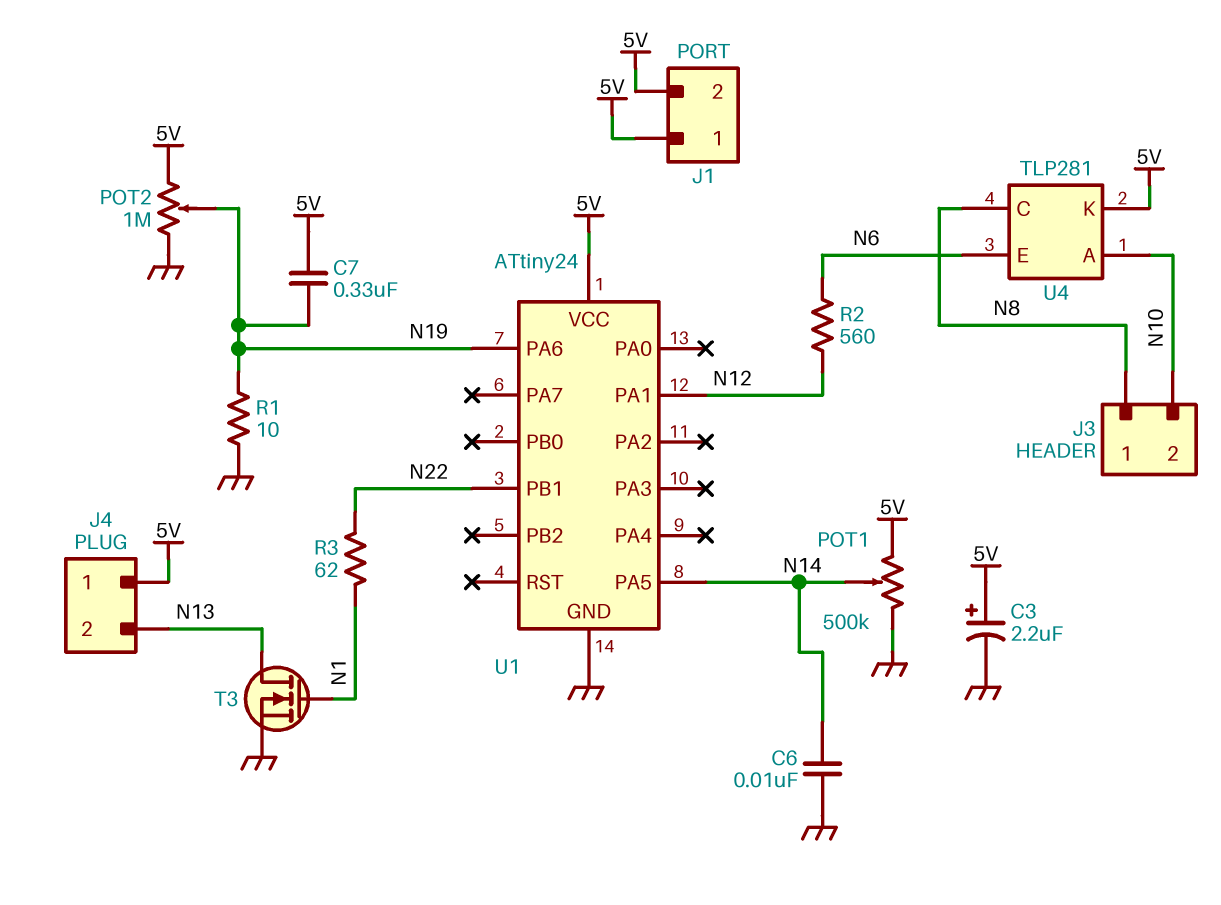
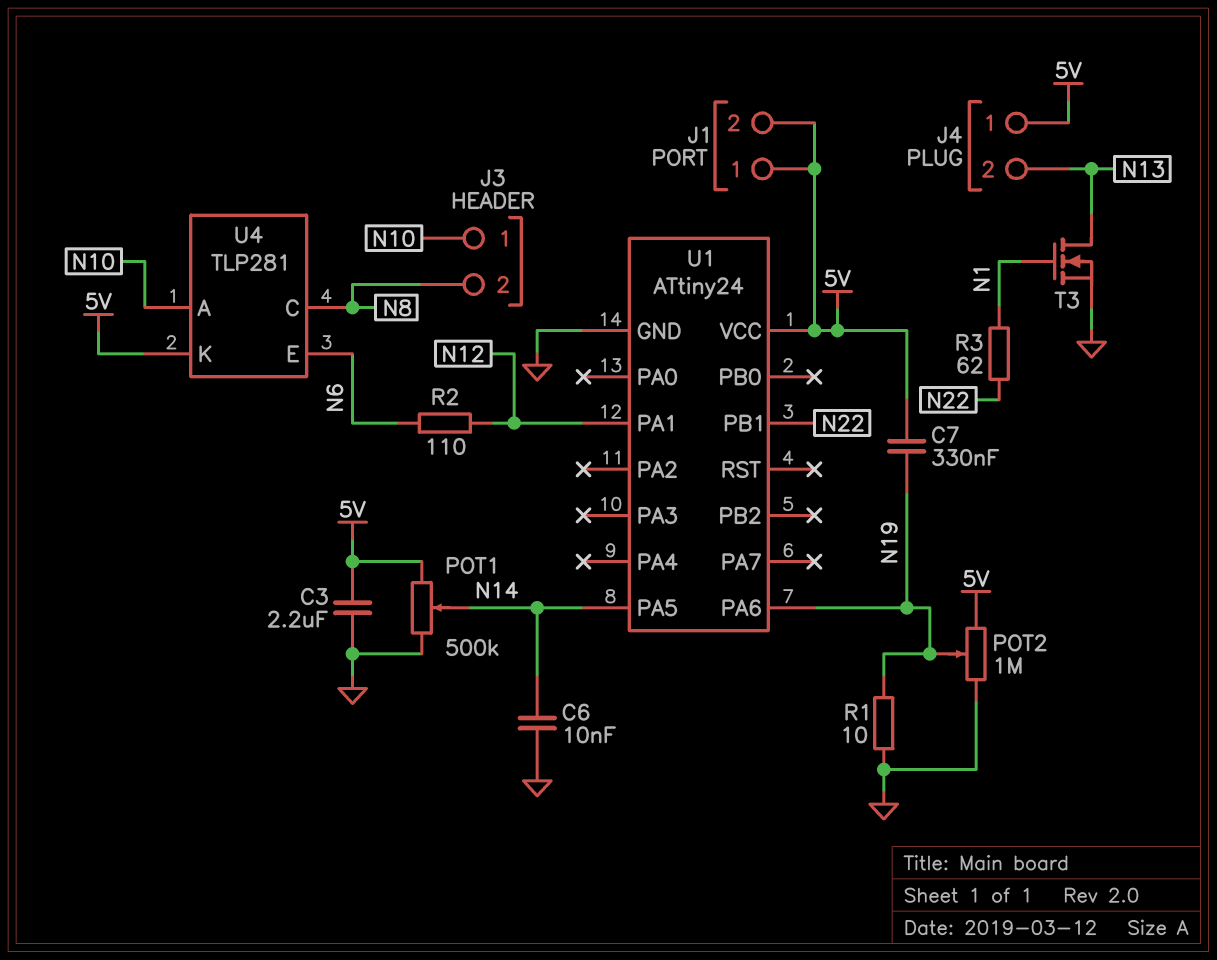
C3: 2.2uF (plus 5V, minus GND) -> 2.2uF (5V, GND)
J3 pin 1: N8 -> N10
J3 pin 2: N10 -> N8
R2: 560 (N6, N12) -> 110 (N6, N12)

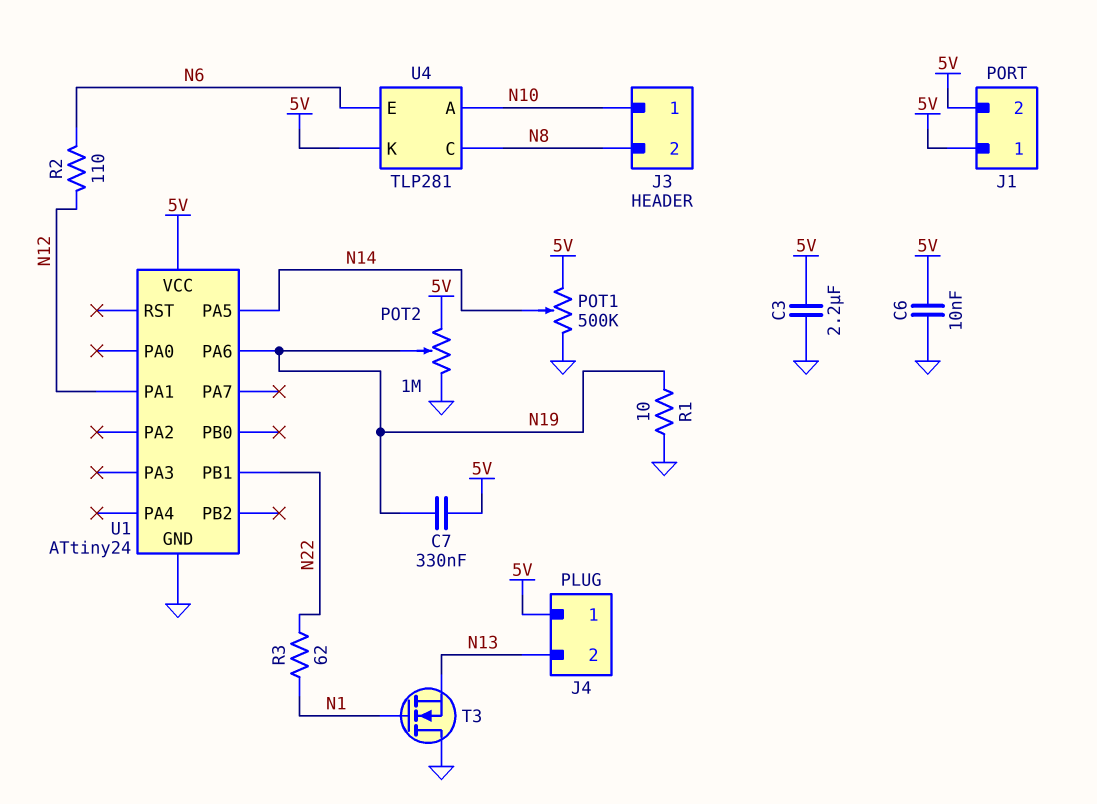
C6: 10nF (GND, N14) -> 10nF (5V, GND)
T3: NMOS (G N1, D N13, S GND) -> NMOS (G N1, D GND, S N13)

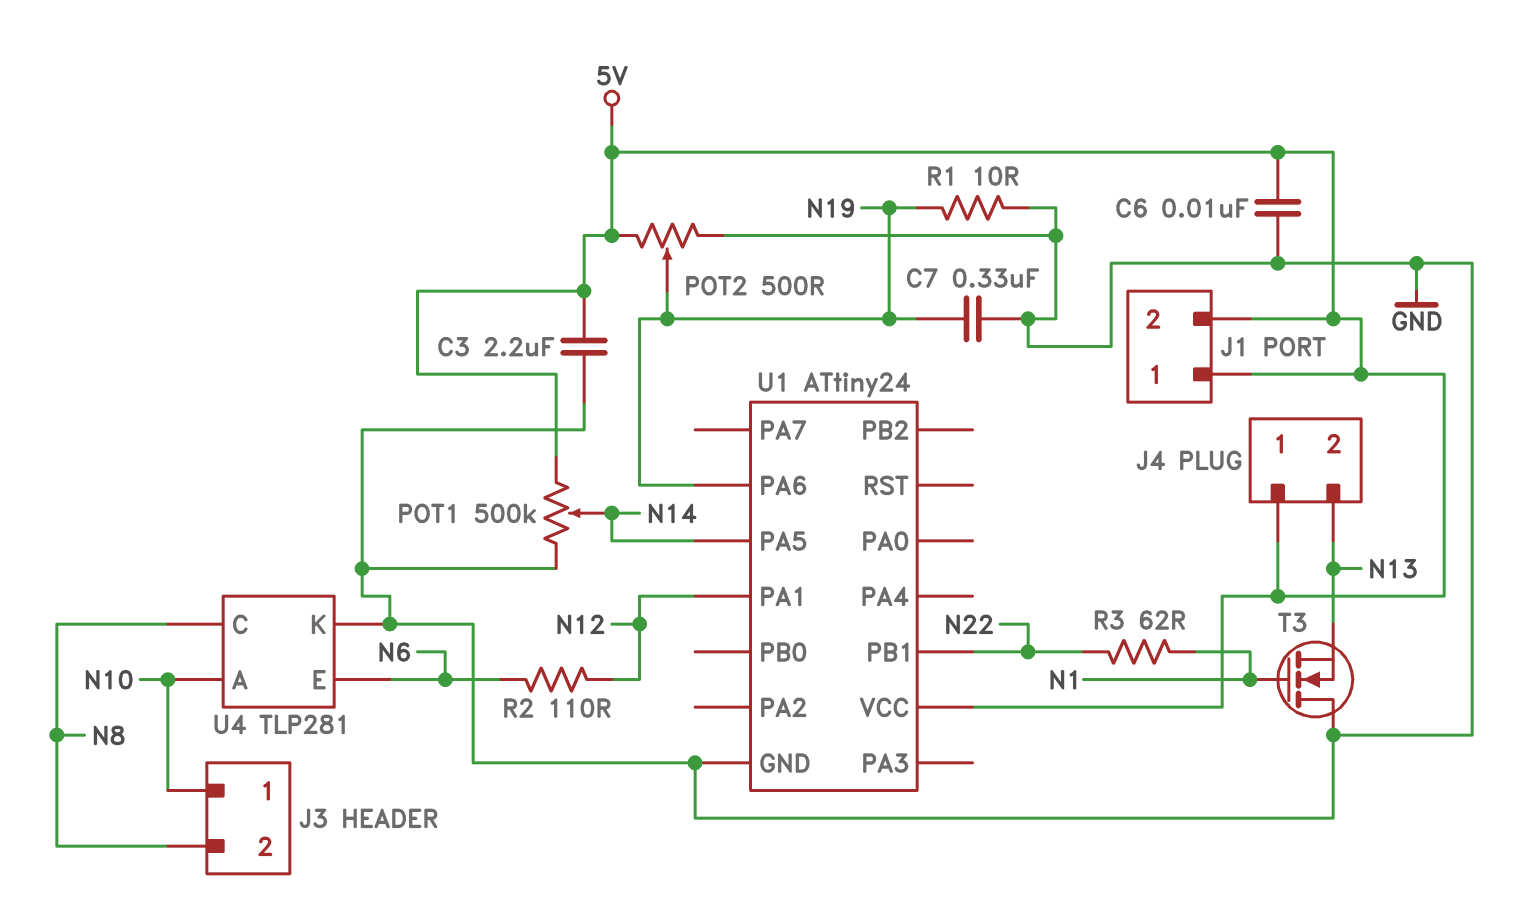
C7: 330nF (5V, N19) -> 330nF (GND, N19)
POT2: 1M (5V, GND, wiper N19) -> 500 (5V, GND, wiper N19)
U4 pin K: 5V -> GND

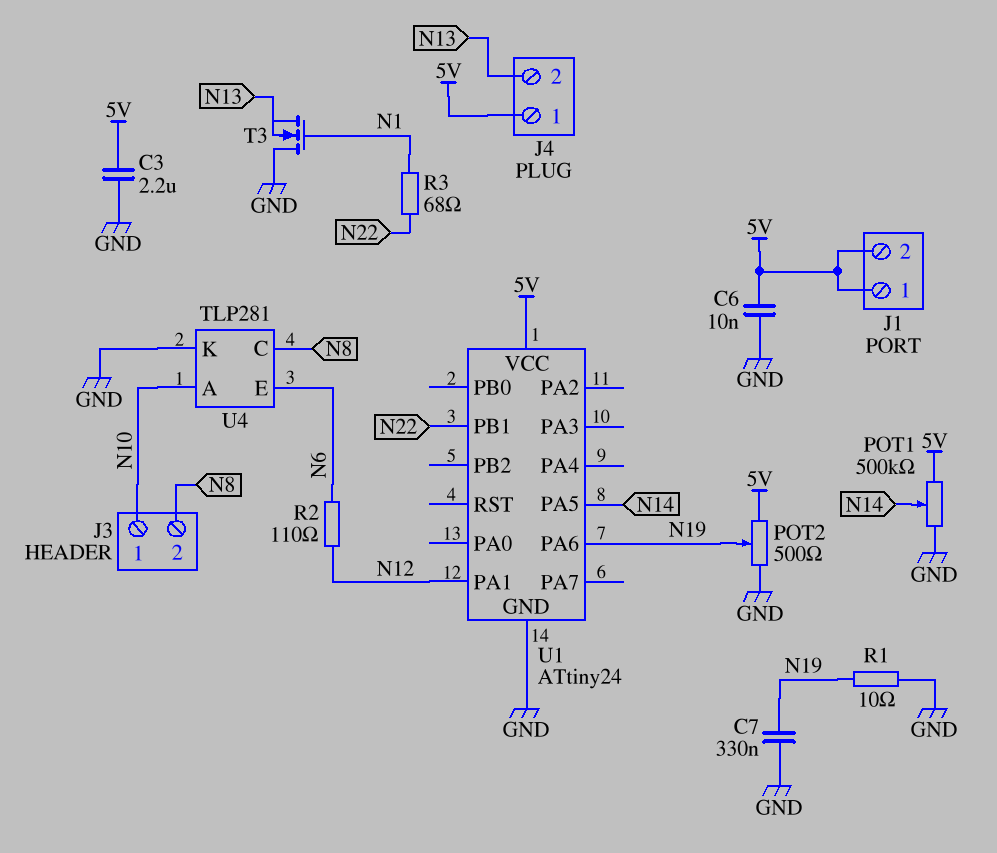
R3: 62 (N1, N22) -> 68 (N1, N22)

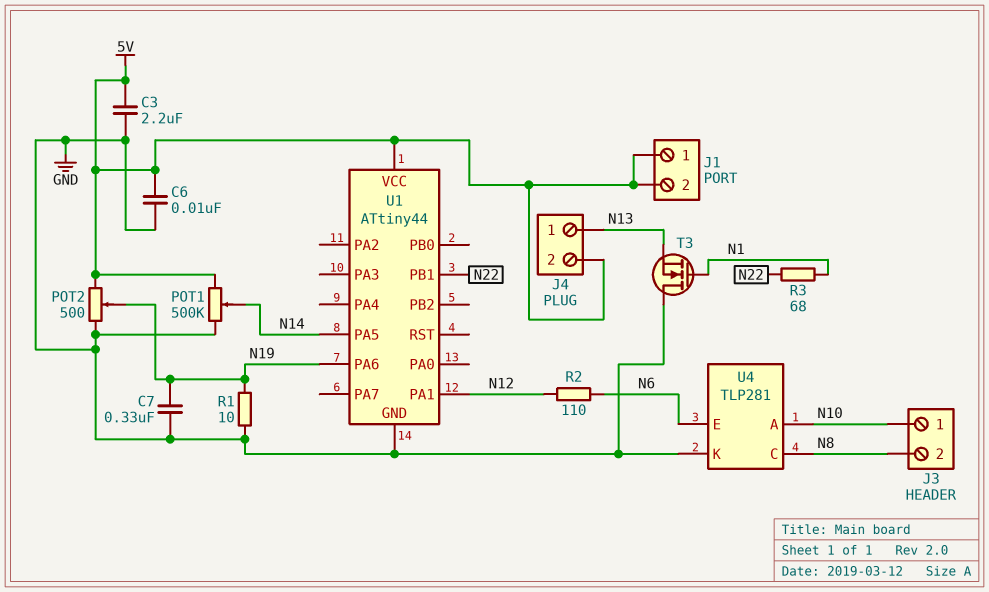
J4 pin 1: 5V -> N13
J4 pin 2: N13 -> 5V
U1: ATtiny24 -> ATtiny44

